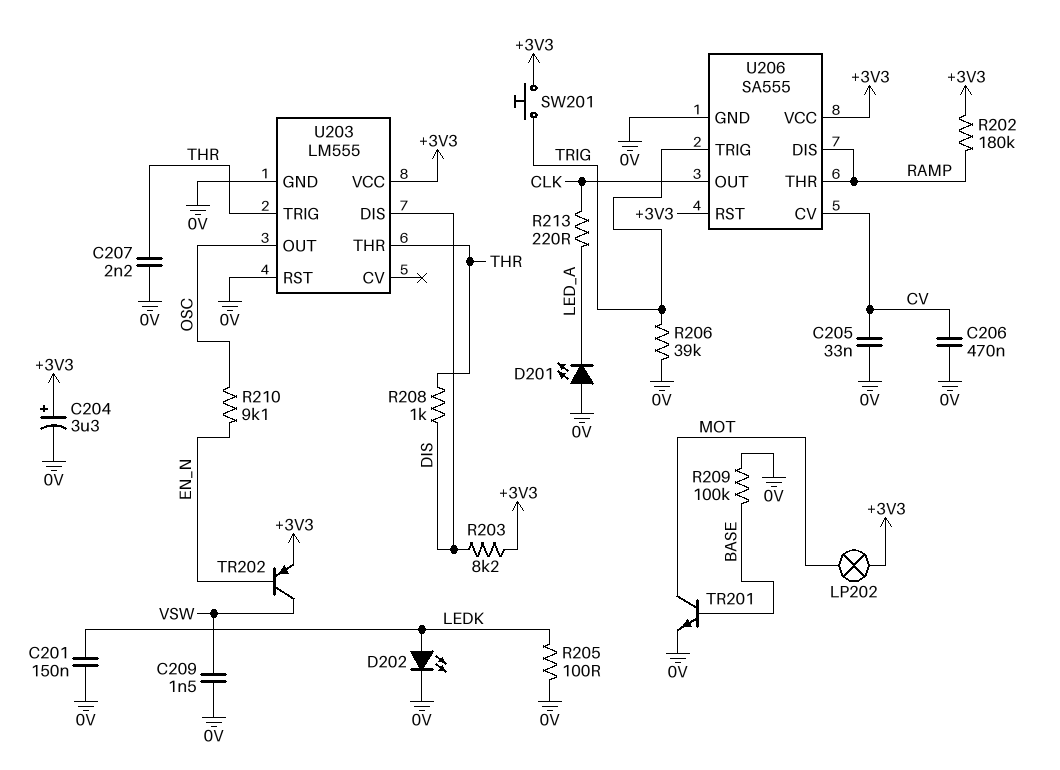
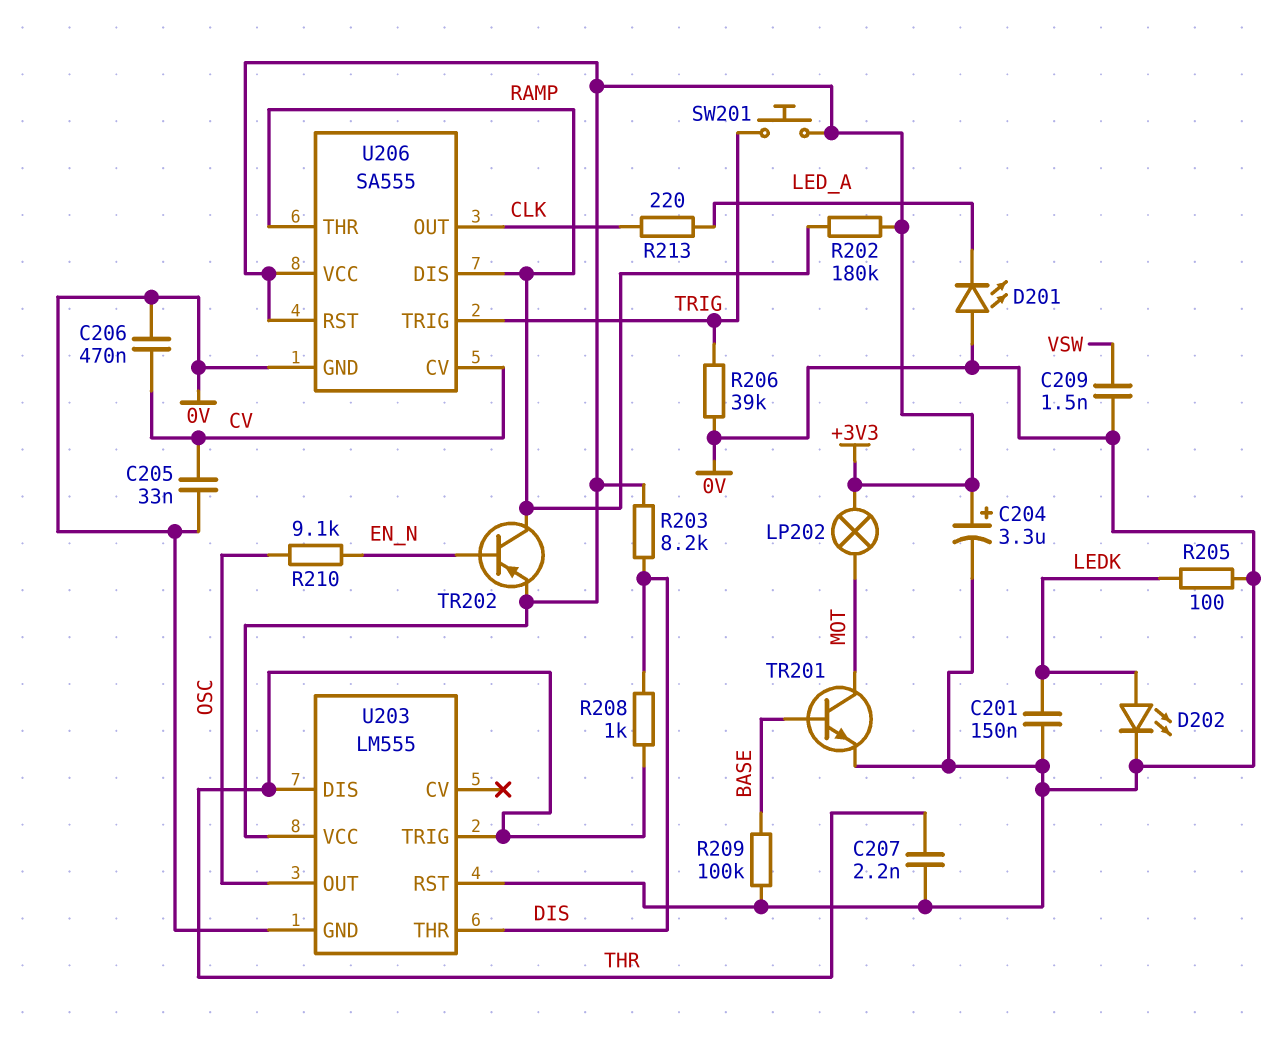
TR202: PNP (B EN_N, C VSW, E +3V3) -> PNP (B EN_N, C RAMP, E +3V3)
U203 pin DIS: DIS -> THR
U203 pin THR: THR -> DIS

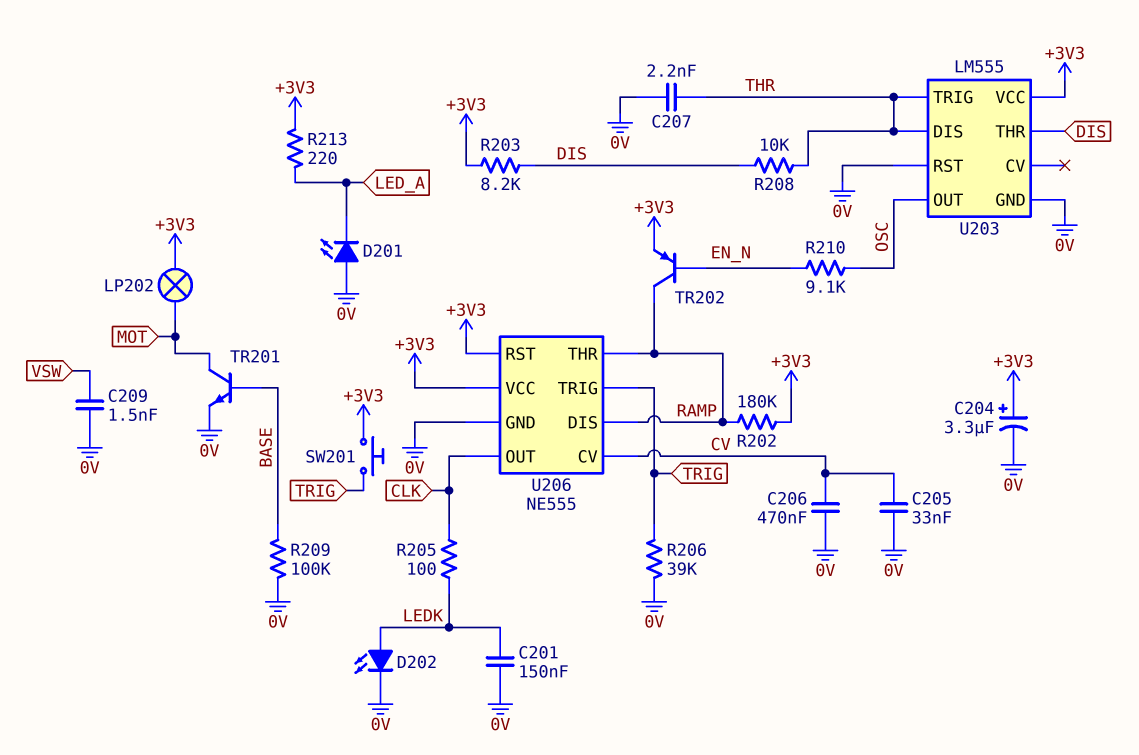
R205: 100 (0V, LEDK) -> 100 (CLK, LEDK)
R208: 1k (DIS, THR) -> 10k (DIS, THR)
R213: 220 (CLK, LED_A) -> 220 (+3V3, LED_A)
U206: SA555 -> NE555

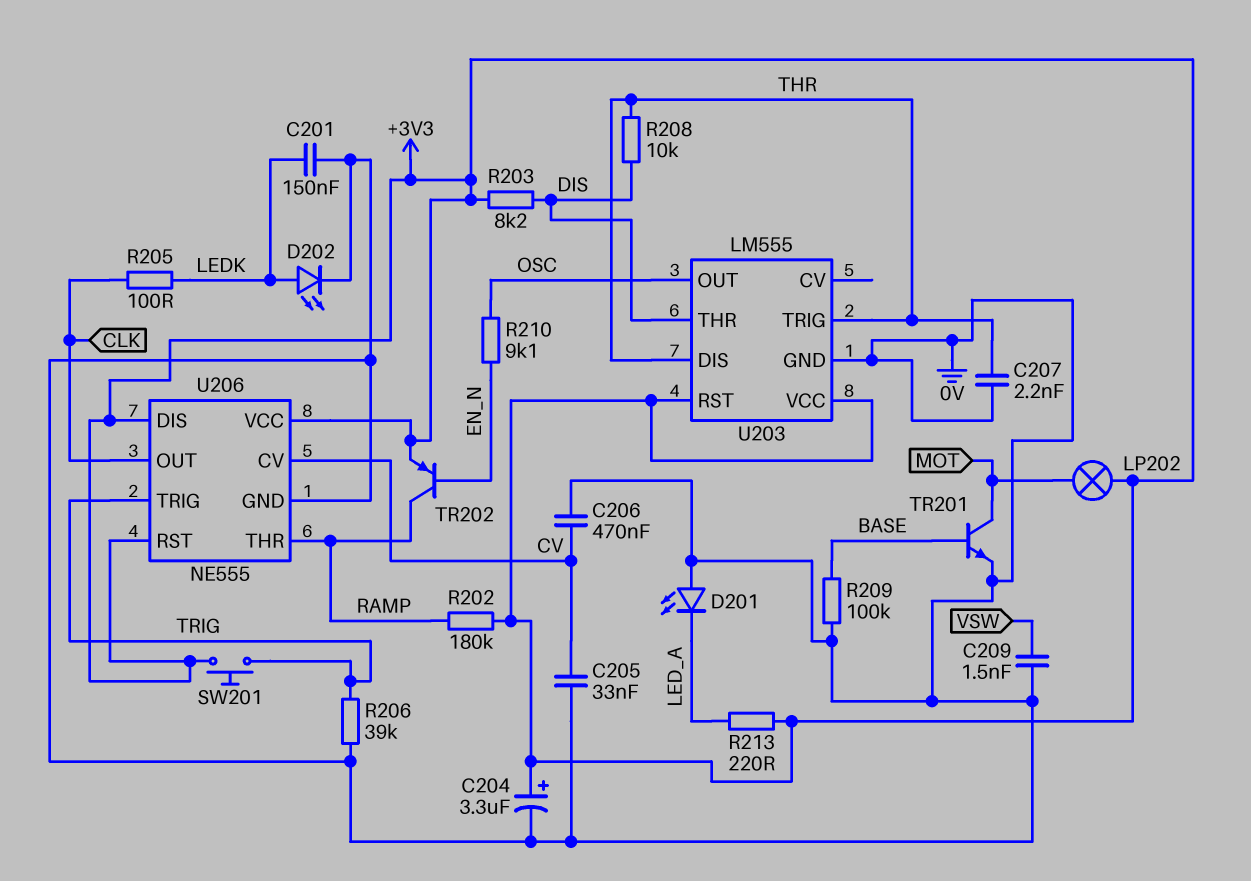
U203 pin RST: 0V -> +3V3
U206 pin DIS: RAMP -> +3V3

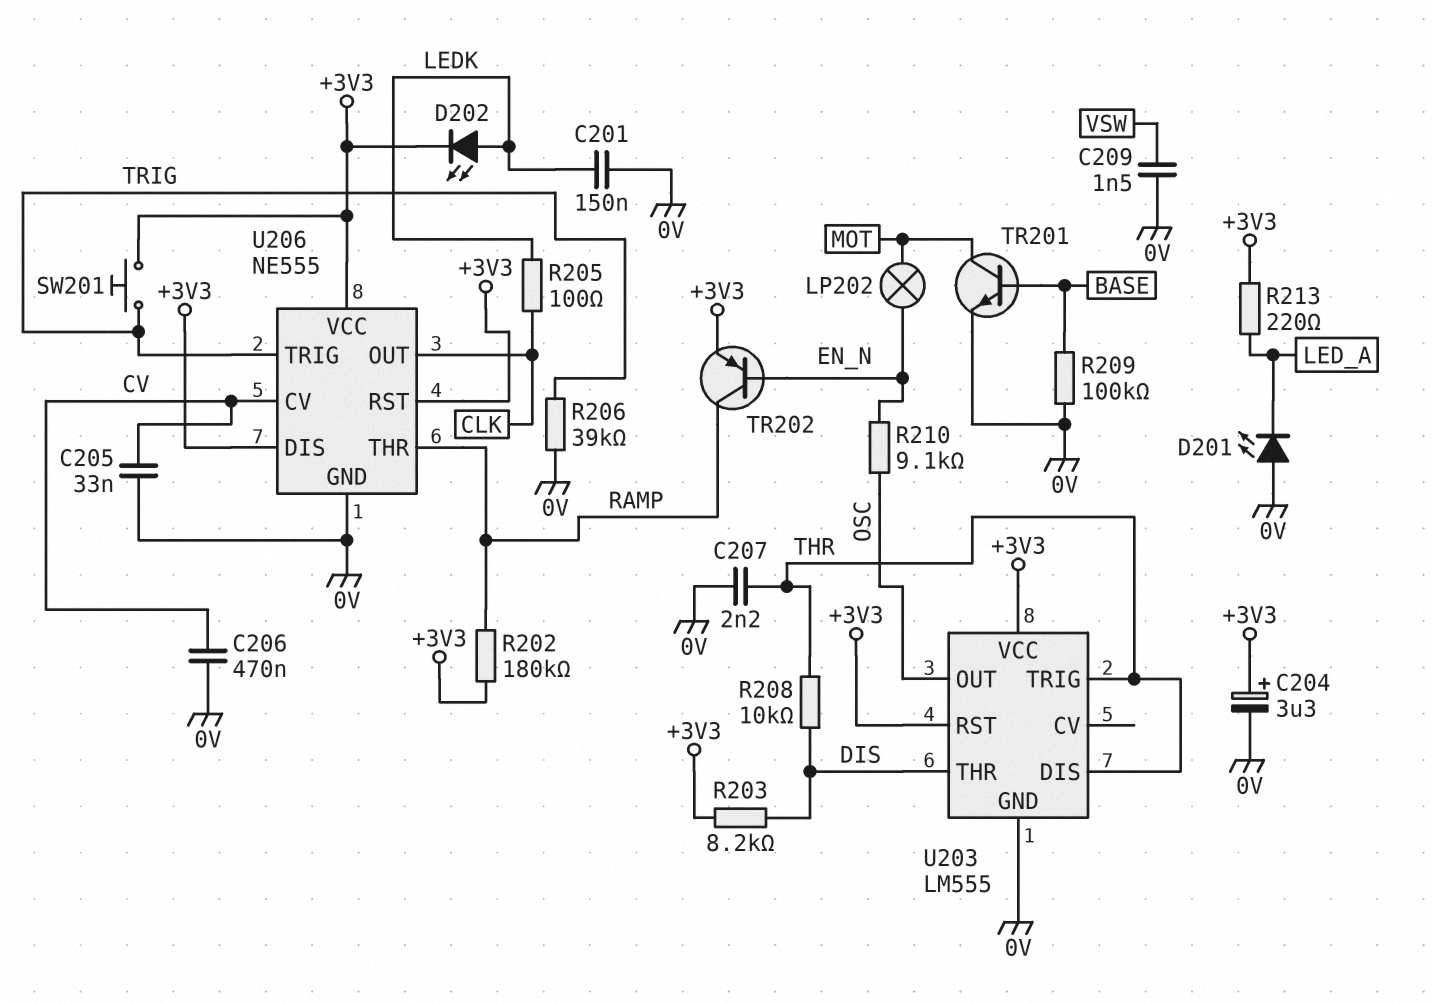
D202: LED (A LEDK, K 0V) -> LED (A LEDK, K +3V3)
LP202: lamp (+3V3, MOT) -> lamp (EN_N, MOT)

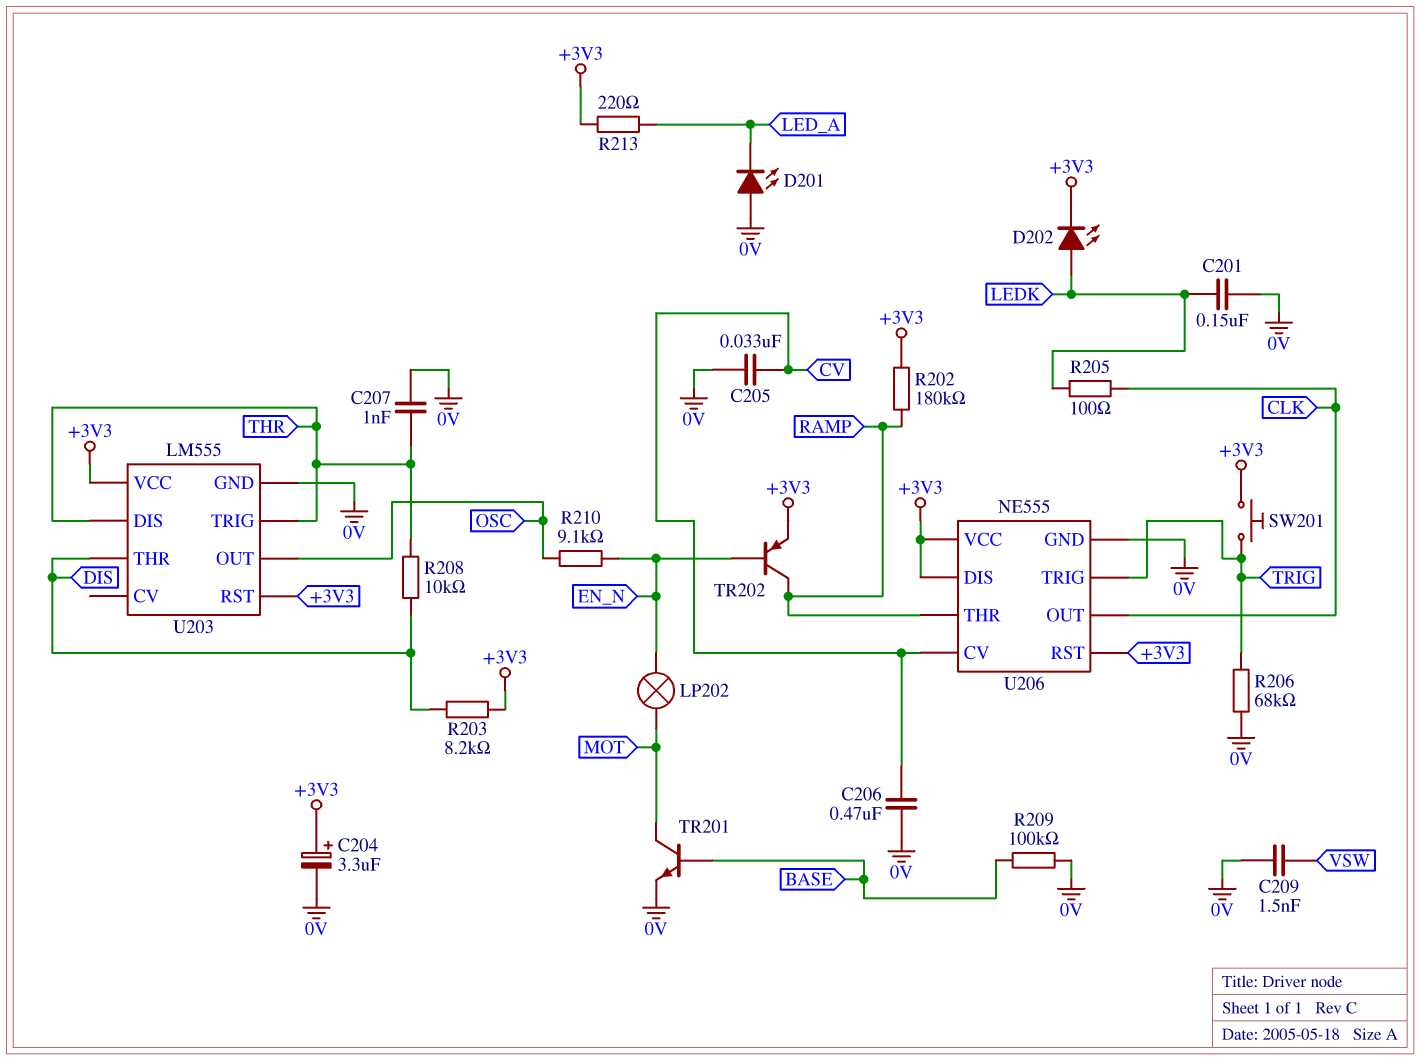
C207: 2.2nF (0V, THR) -> 1nF (0V, THR)
R206: 39k (0V, TRIG) -> 68k (0V, TRIG)

